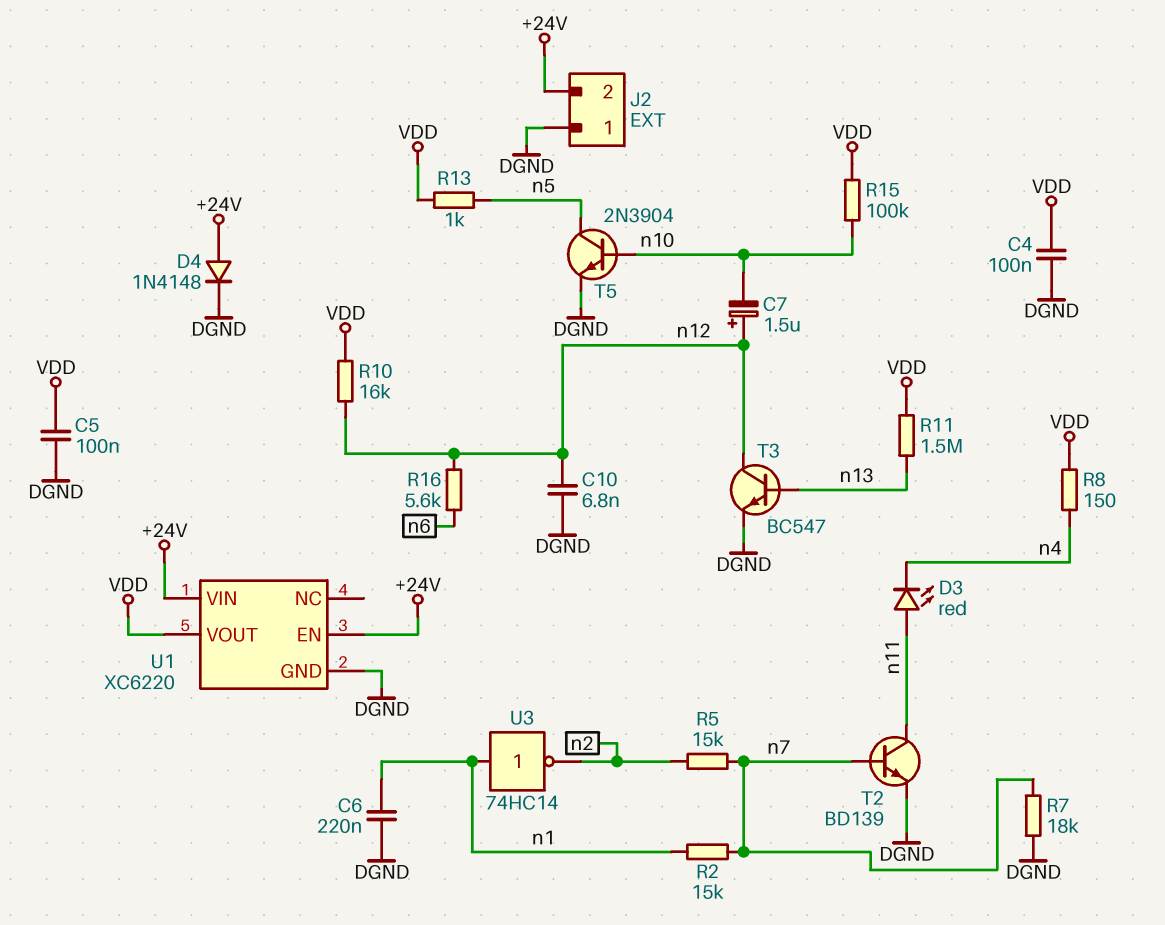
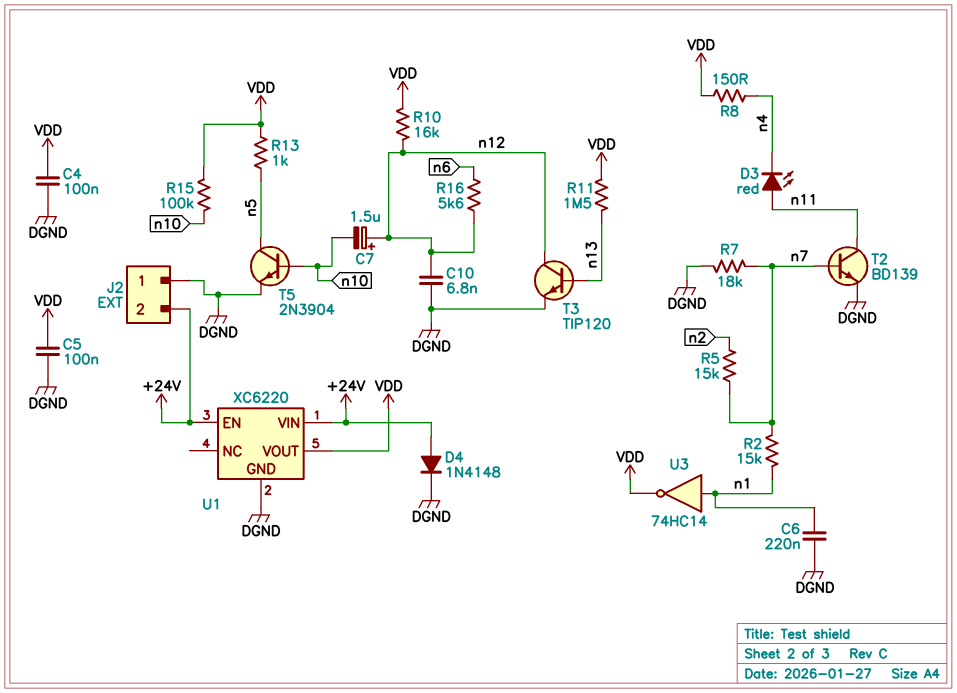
T3: NPN BC547 (B n13, C n12, E DGND) -> NPN TIP120 (B n13, C n12, E DGND)
U3: NOT 74HC14 (in n1, out n2) -> NOT 74HC14 (in n1, out VDD)

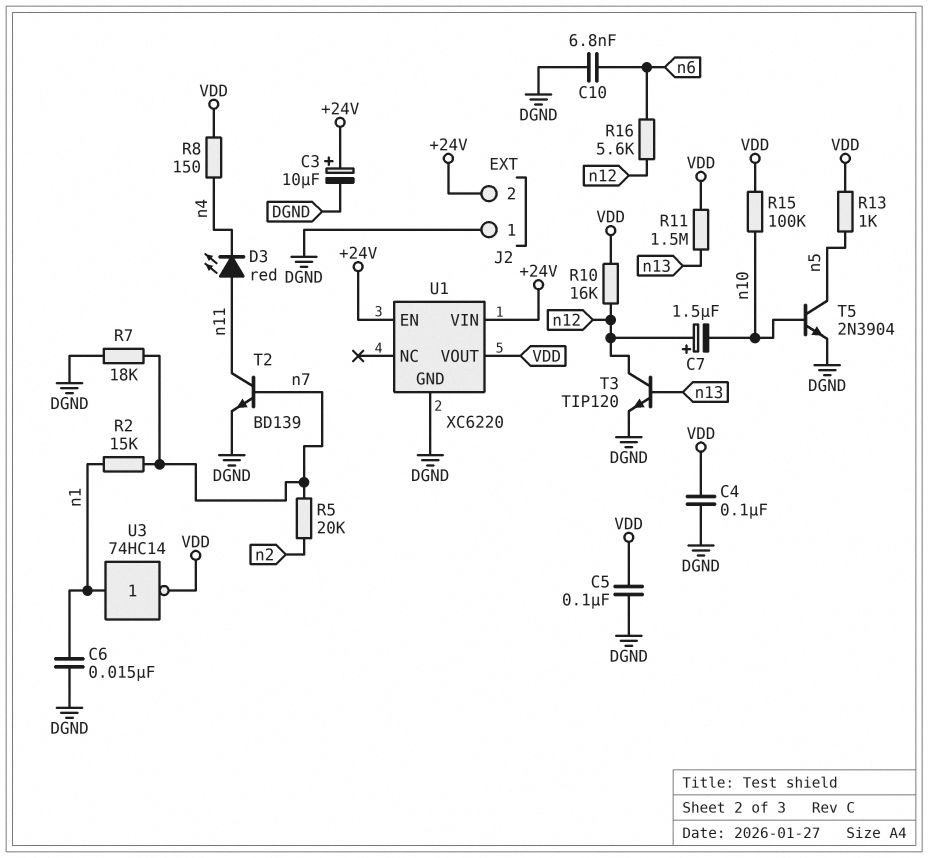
C3: none -> 10uF (plus +24V, minus DGND)
C6: 220nF (DGND, n1) -> 15nF (DGND, n1)
C10: 6.8nF (DGND, n12) -> 6.8nF (DGND, n6)
D4: diode 1N4148 (A +24V, K DGND) -> none
R5: 15k (n2, n7) -> 20k (n2, n7)

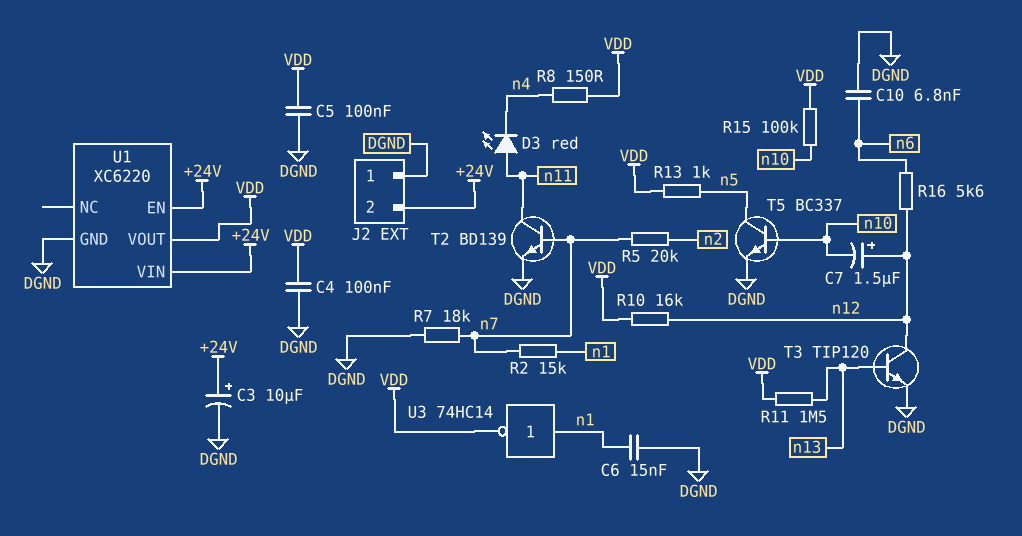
T5: NPN 2N3904 (B n10, C n5, E DGND) -> NPN BC337 (B n10, C n5, E DGND)

